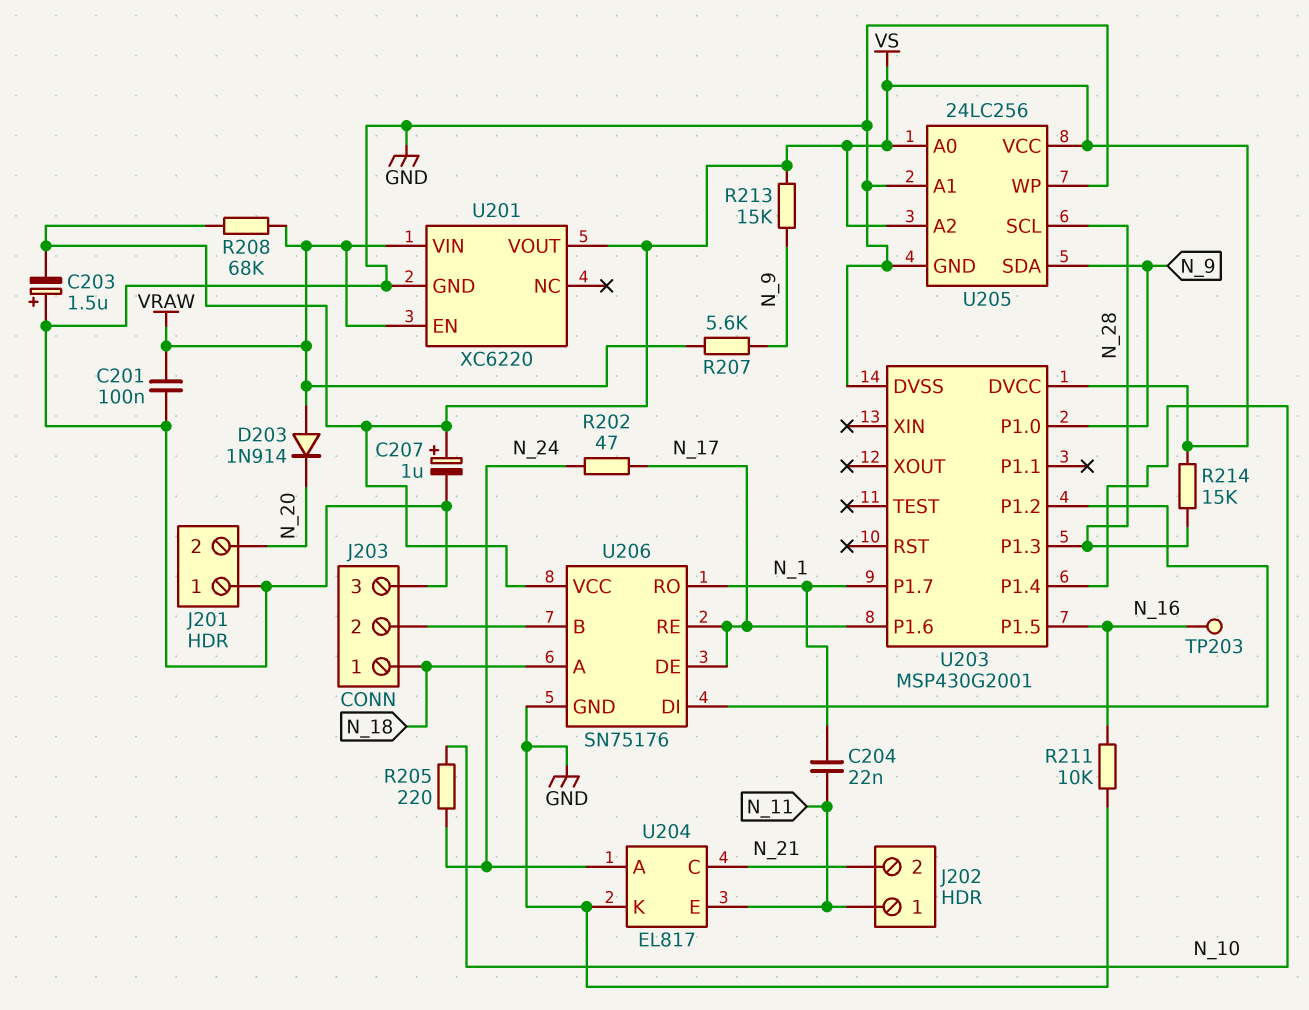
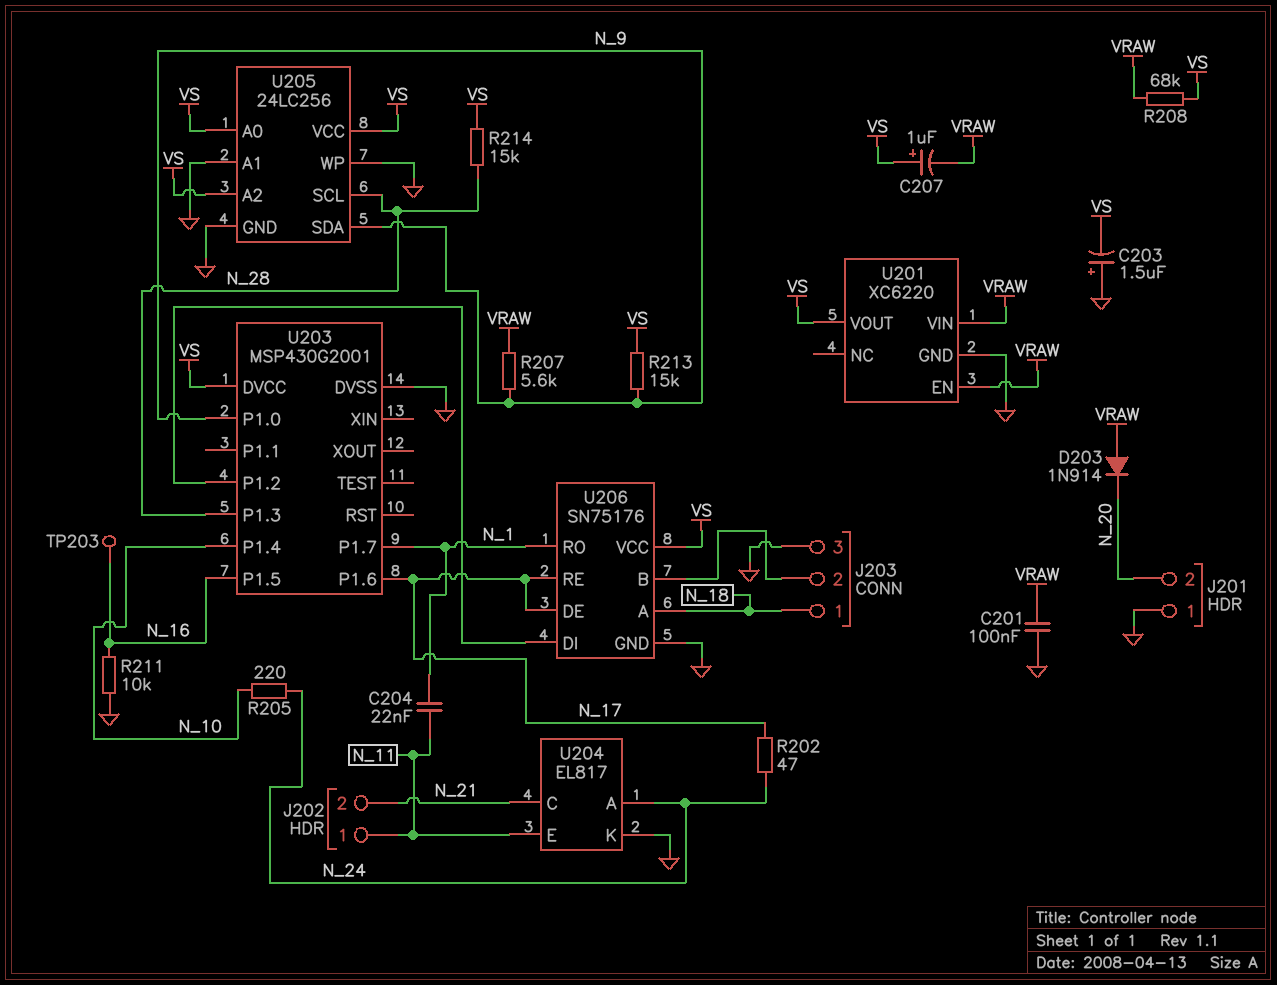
C207: 1uF (plus VS, minus GND) -> 1uF (plus VS, minus VRAW)

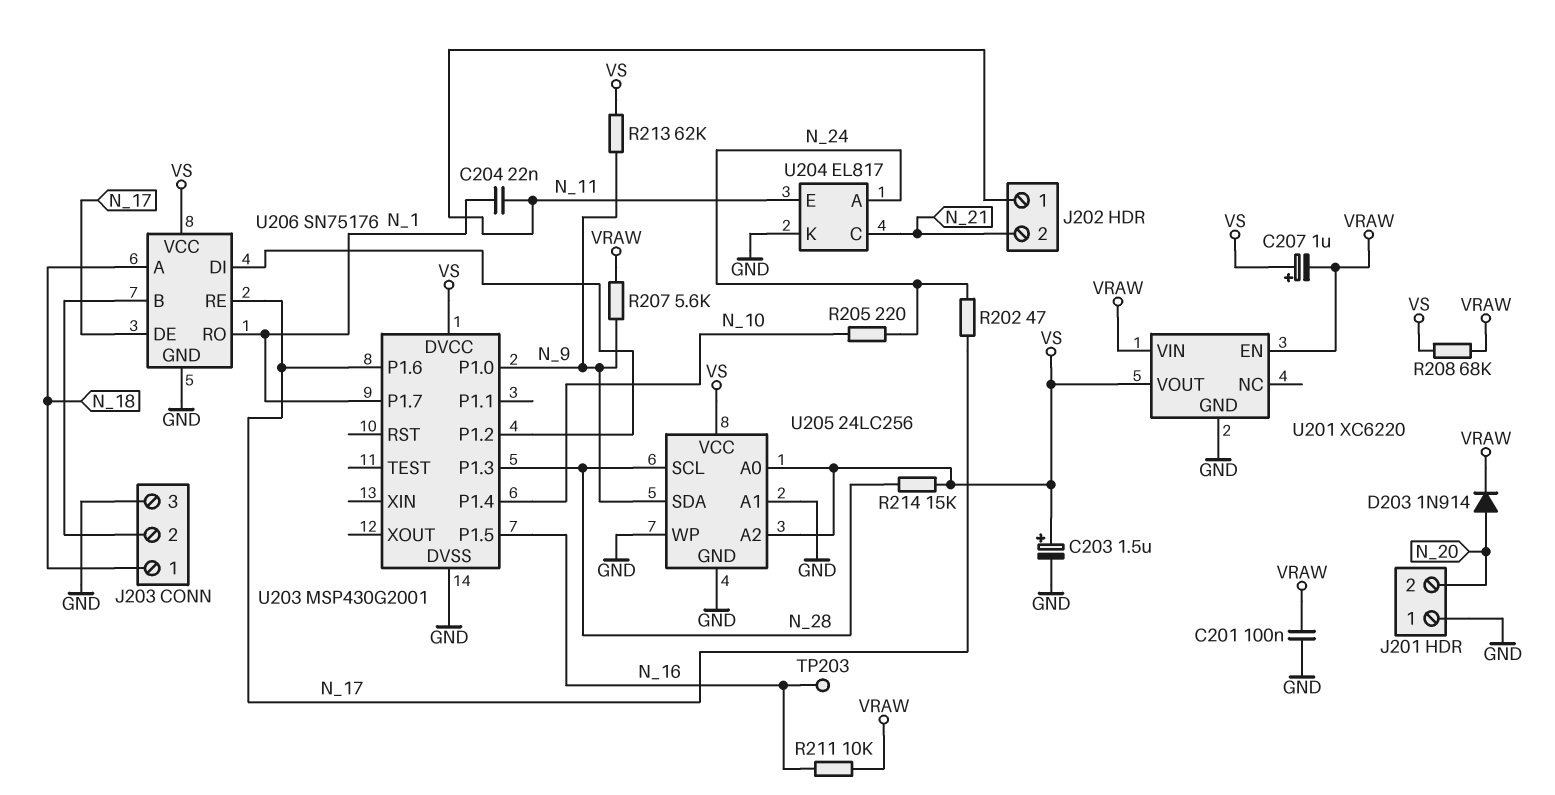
C203: 1.5uF (plus GND, minus VS) -> 1.5uF (plus VS, minus GND)
D203: diode 1N914 (A VRAW, K N_20) -> diode 1N914 (A N_20, K VRAW)
R211: 10k (GND, N_16) -> 10k (N_16, VRAW)
R213: 15k (N_9, VS) -> 62k (N_9, VS)

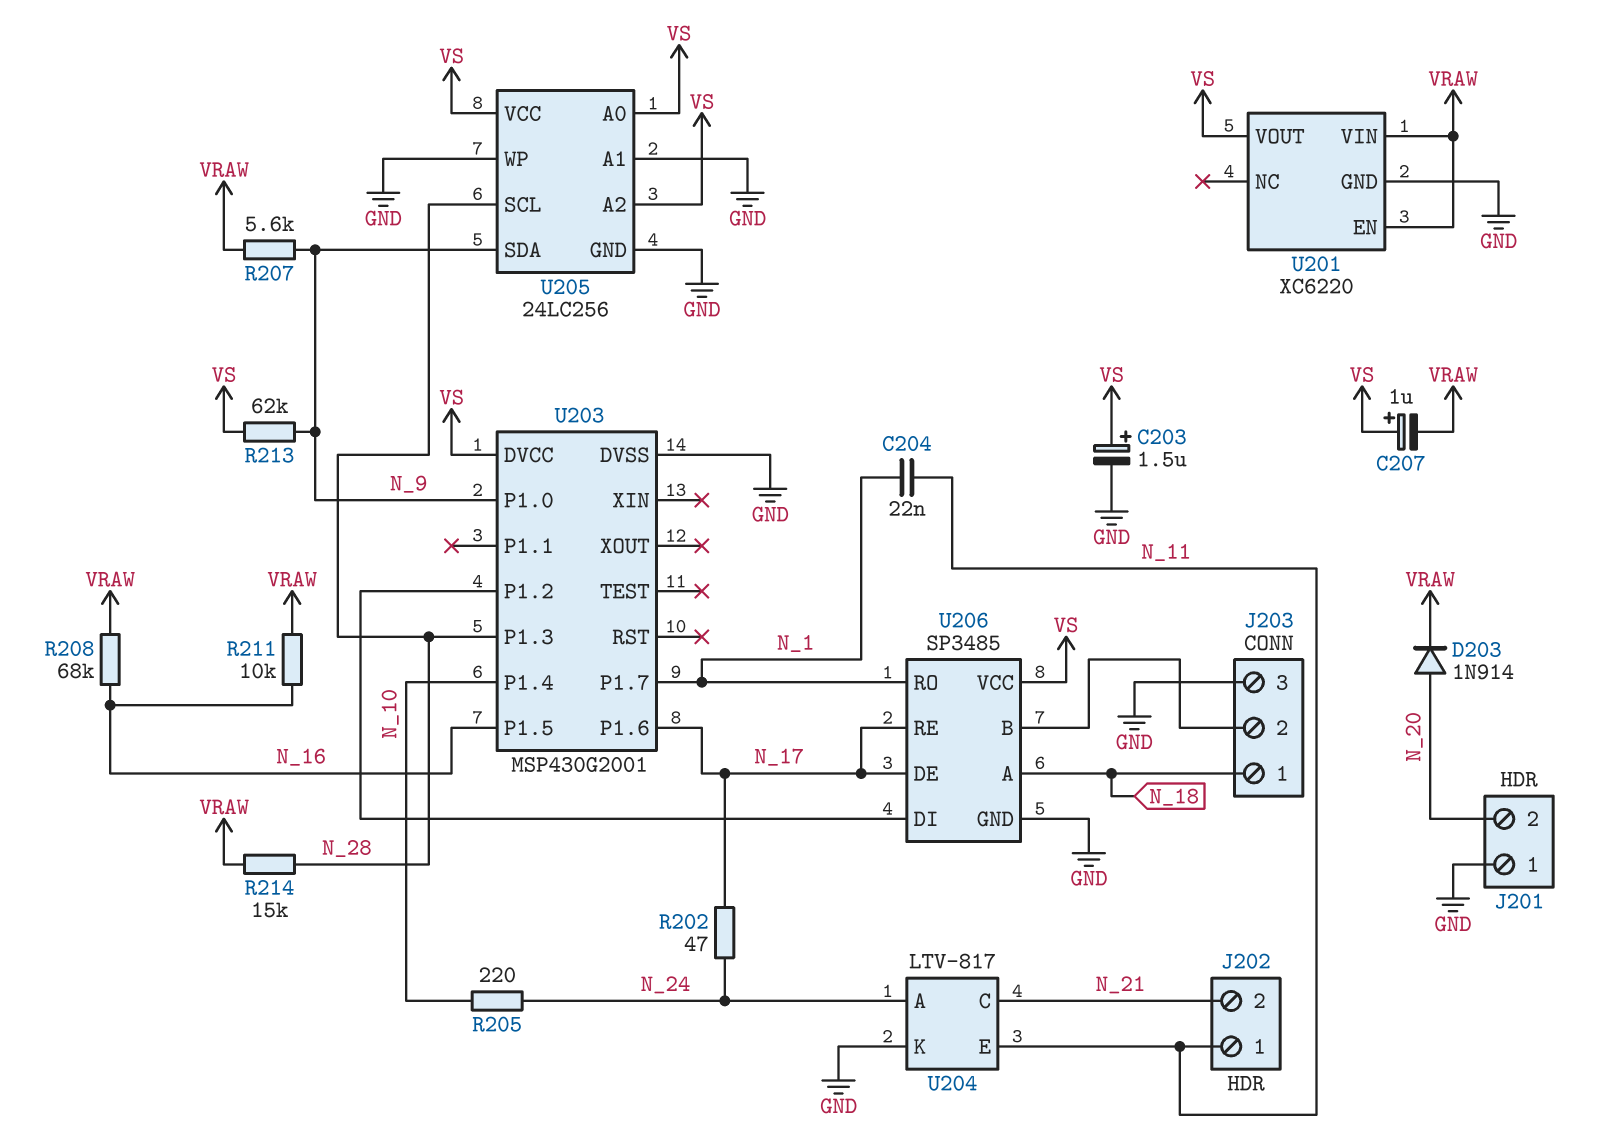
C201: 100nF (GND, VRAW) -> none
R208: 68k (VRAW, VS) -> 68k (N_16, VRAW)
R214: 15k (N_28, VS) -> 15k (N_28, VRAW)
TP203: test point (N_16) -> none
U204: EL817 -> LTV-817
U206: SN75176 -> SP3485

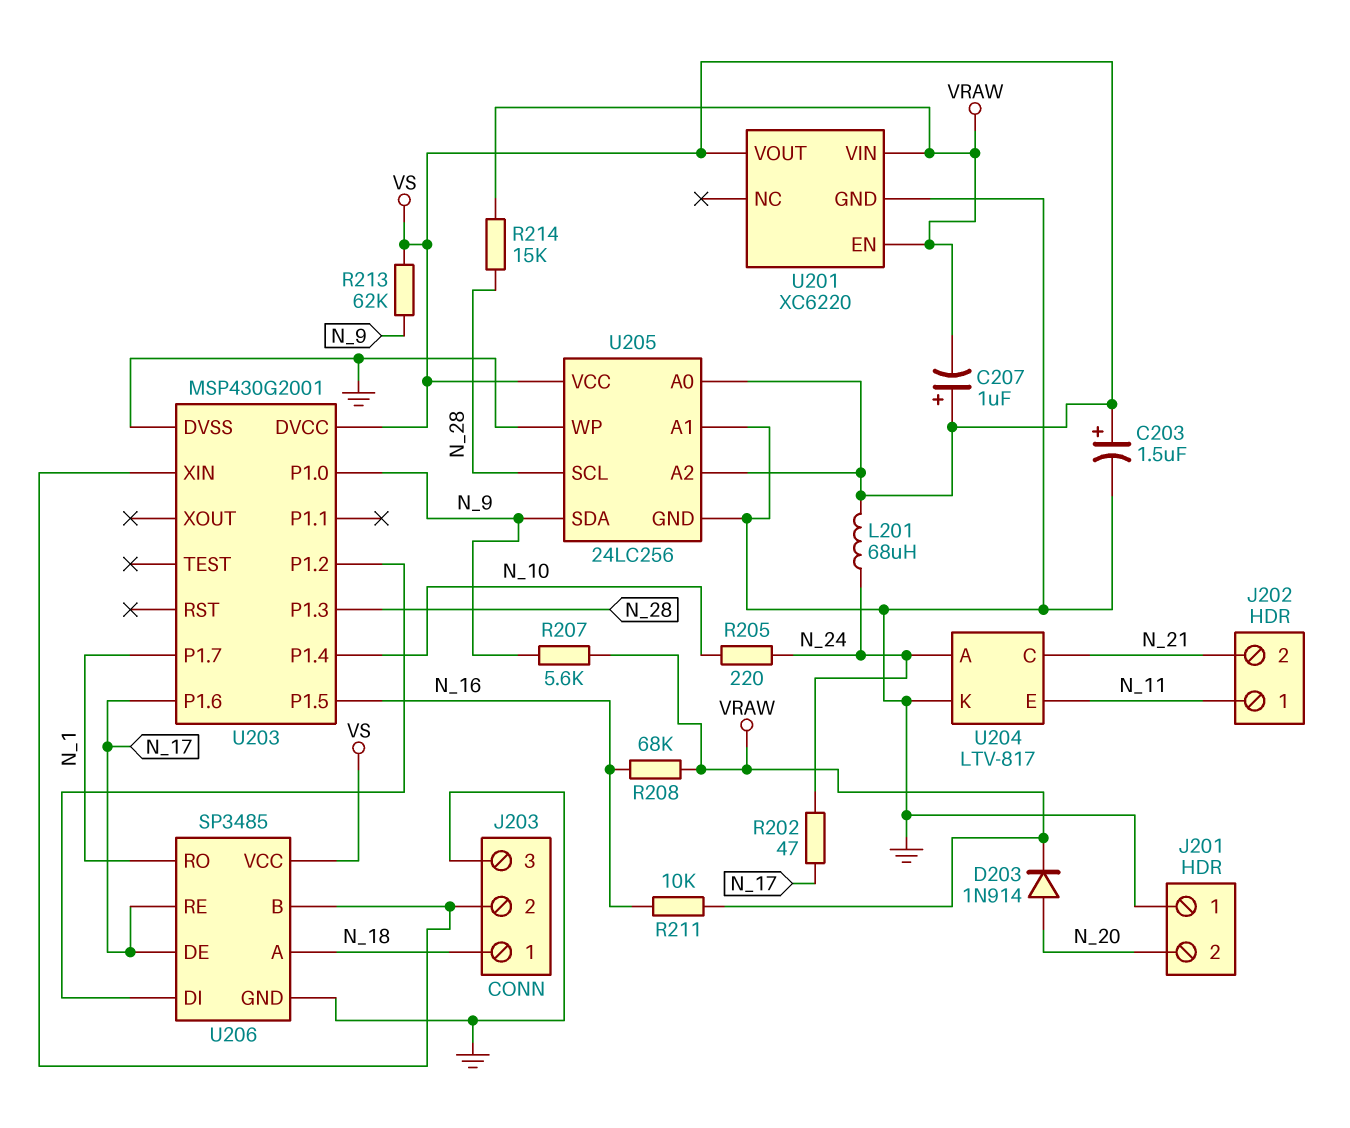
C204: 22nF (N_1, N_11) -> none
L201: none -> 68uH (N_24, VS)
U203 pin XIN: none -> J203/2

